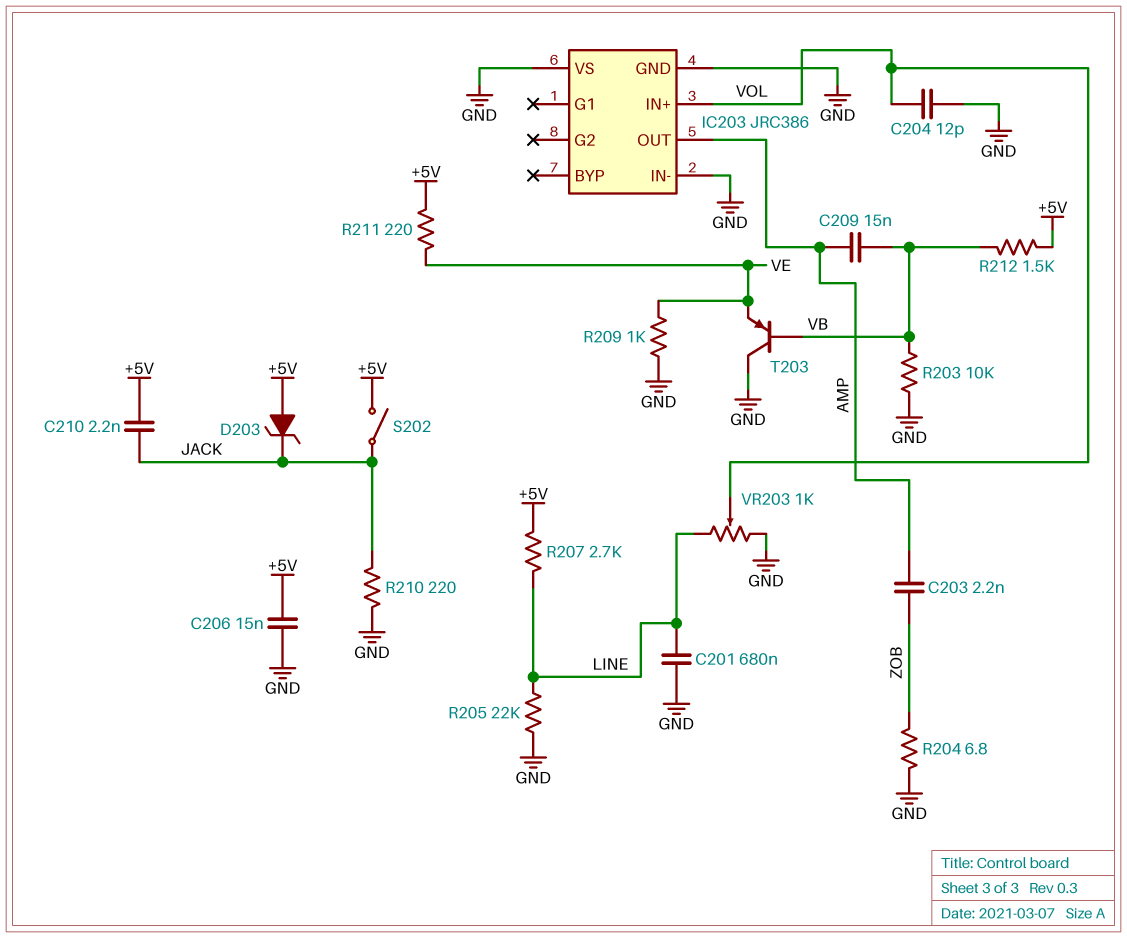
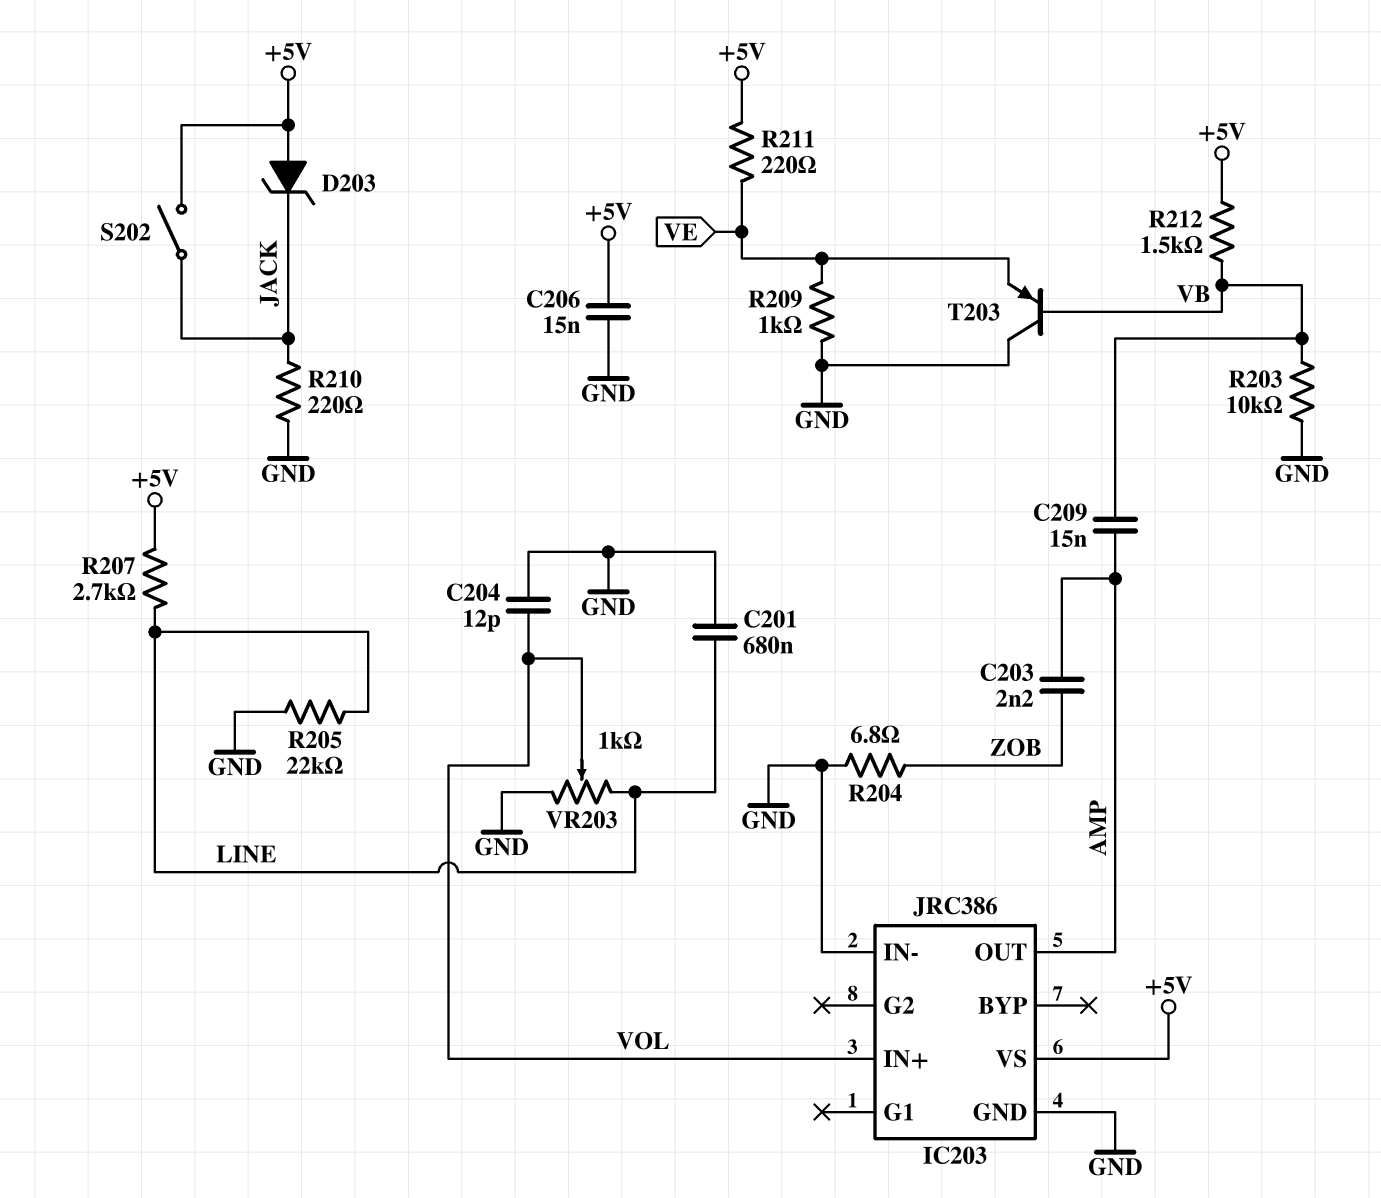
C210: 2.2nF (+5V, JACK) -> none
IC203 pin VS: GND -> +5V

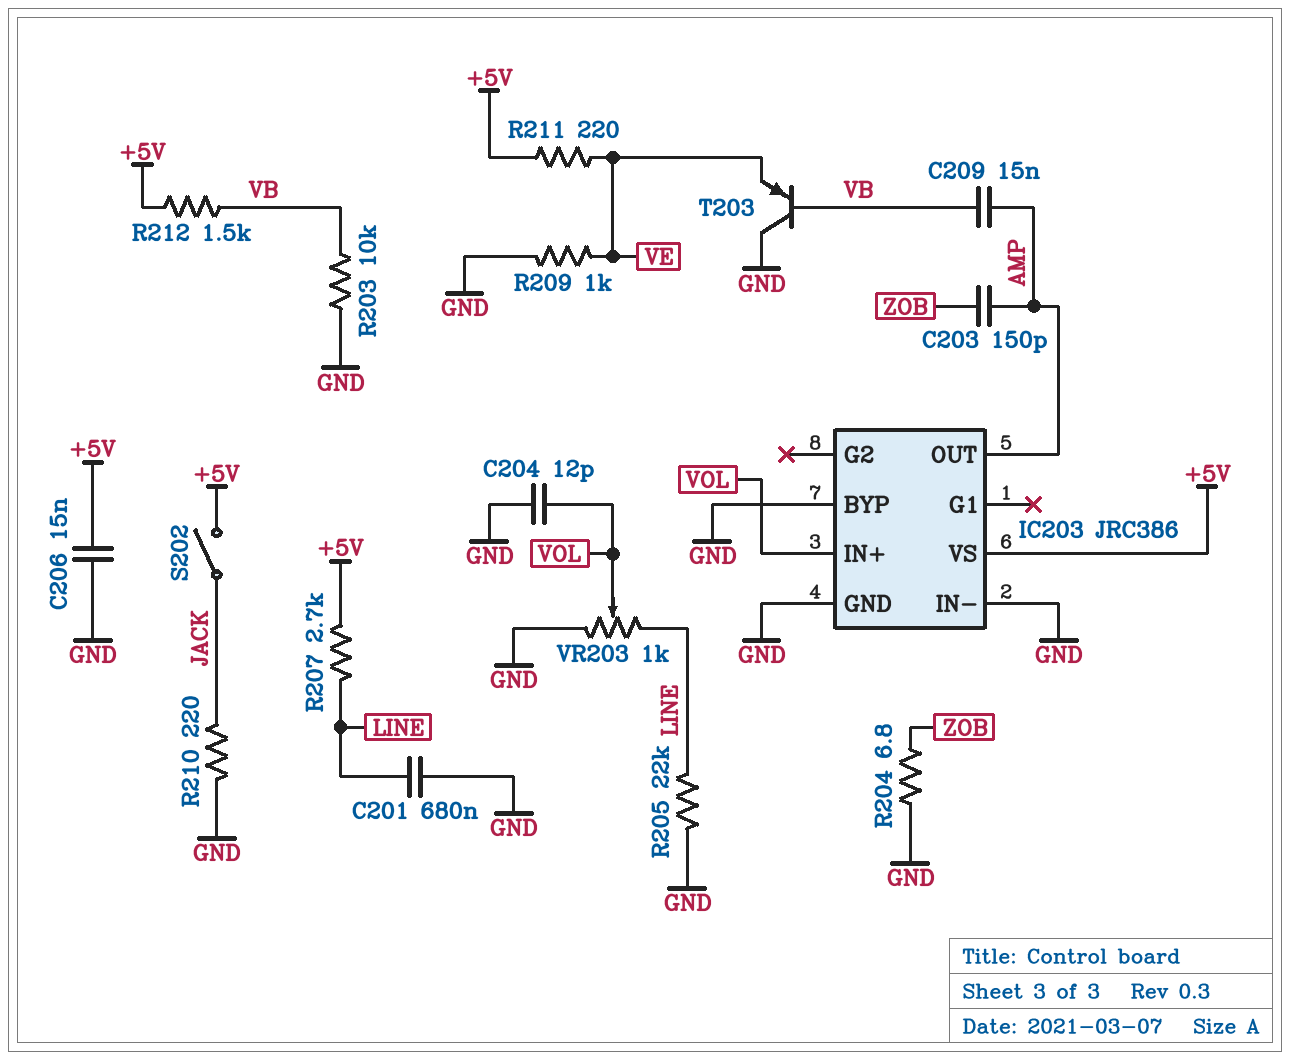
C203: 2.2nF (AMP, ZOB) -> 150pF (AMP, ZOB)
D203: zener (A +5V, K JACK) -> none
IC203 pin BYP: none -> GND

